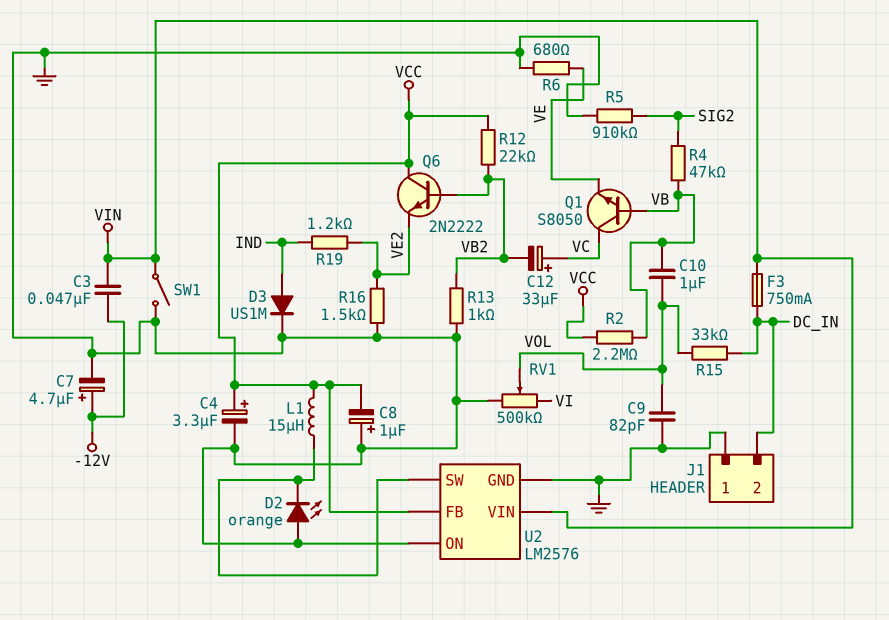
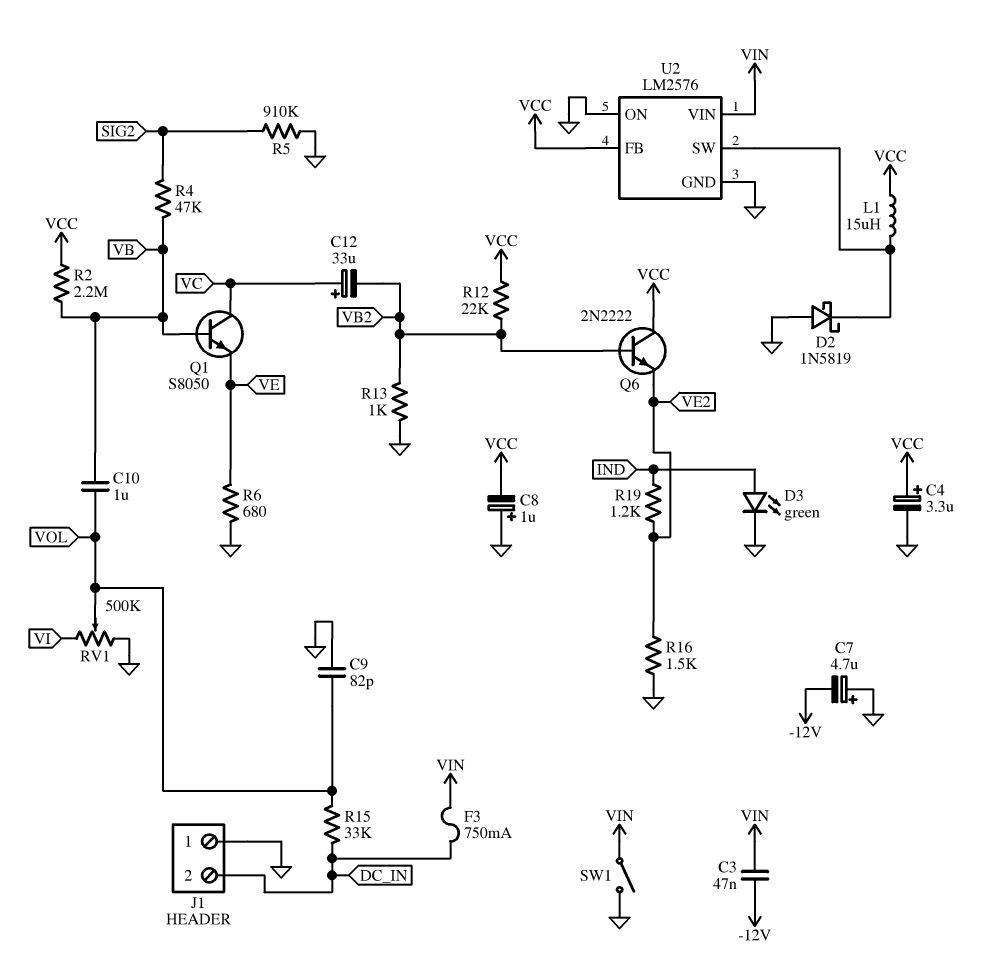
C7: 4.7uF (plus -12V, minus GND) -> 4.7uF (plus GND, minus -12V)
D2: LED orange (A GND, K U2/SW) -> schottky 1N5819 (A GND, K U2/SW)
D3: diode US1M (A IND, K GND) -> LED green (A IND, K GND)

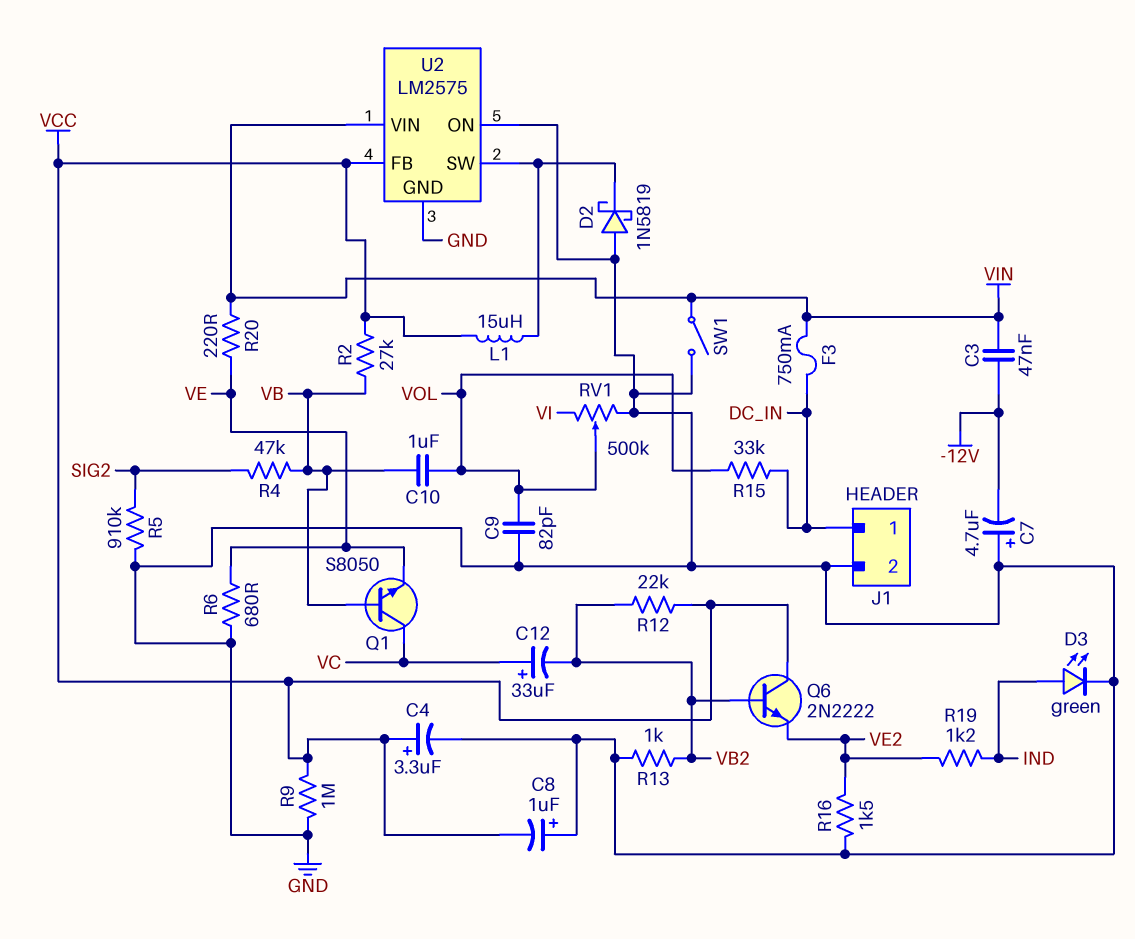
J1 pin 1: GND -> DC_IN
J1 pin 2: DC_IN -> GND
R2: 2.2M (VB, VCC) -> 27k (VB, VCC)
R9: none -> 1M (GND, VCC)
R20: none -> 220 (VE, VIN)
U2: LM2576 -> LM2575

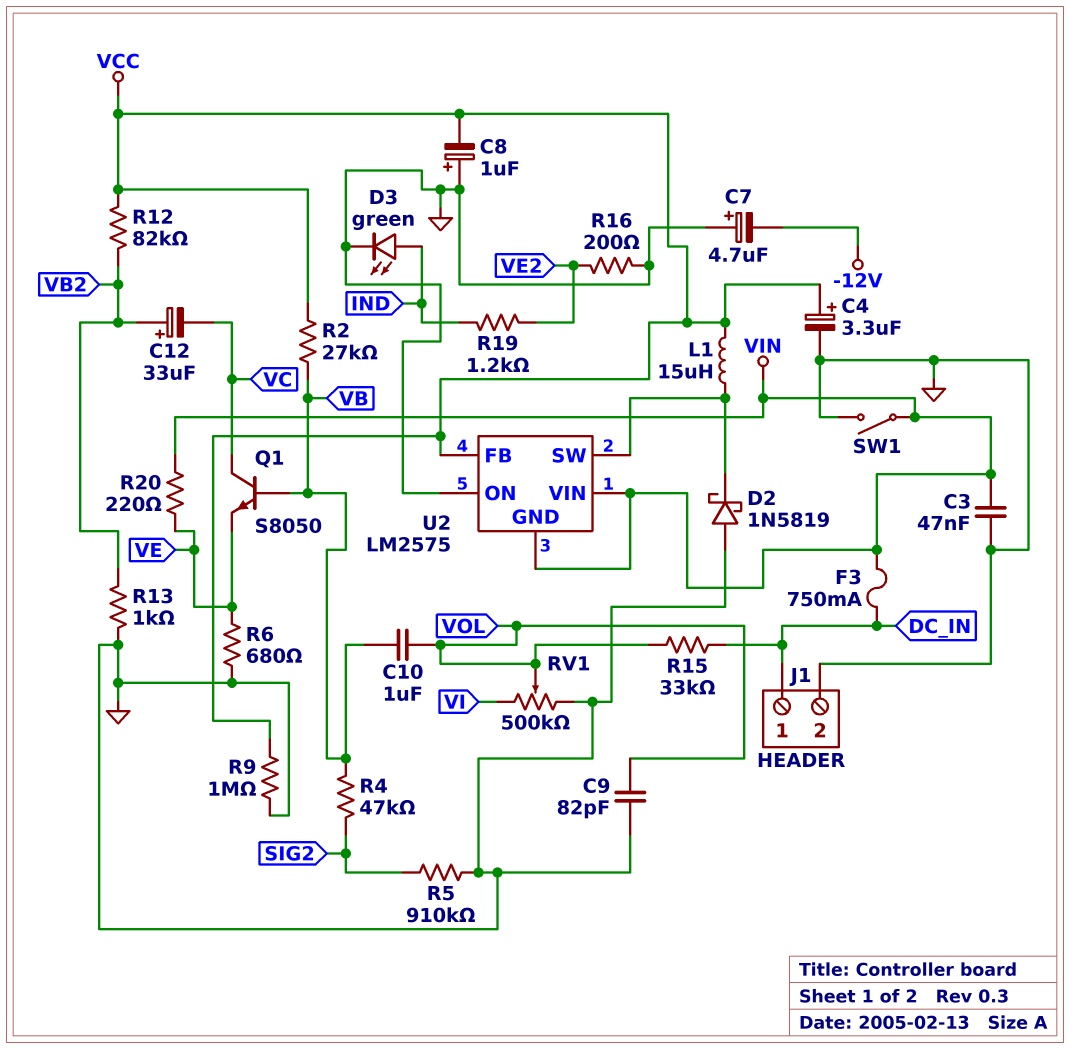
C3: 47nF (-12V, VIN) -> 47nF (GND, VIN)
C12: 33uF (plus VC, minus VB2) -> 33uF (plus VB2, minus VC)
Q6: NPN 2N2222 (B VB2, C VCC, E VE2) -> none
R12: 22k (VB2, VCC) -> 82k (VB2, VCC)
R16: 1.5k (GND, VE2) -> 200 (GND, VE2)
U2 pin GND: GND -> VIN

